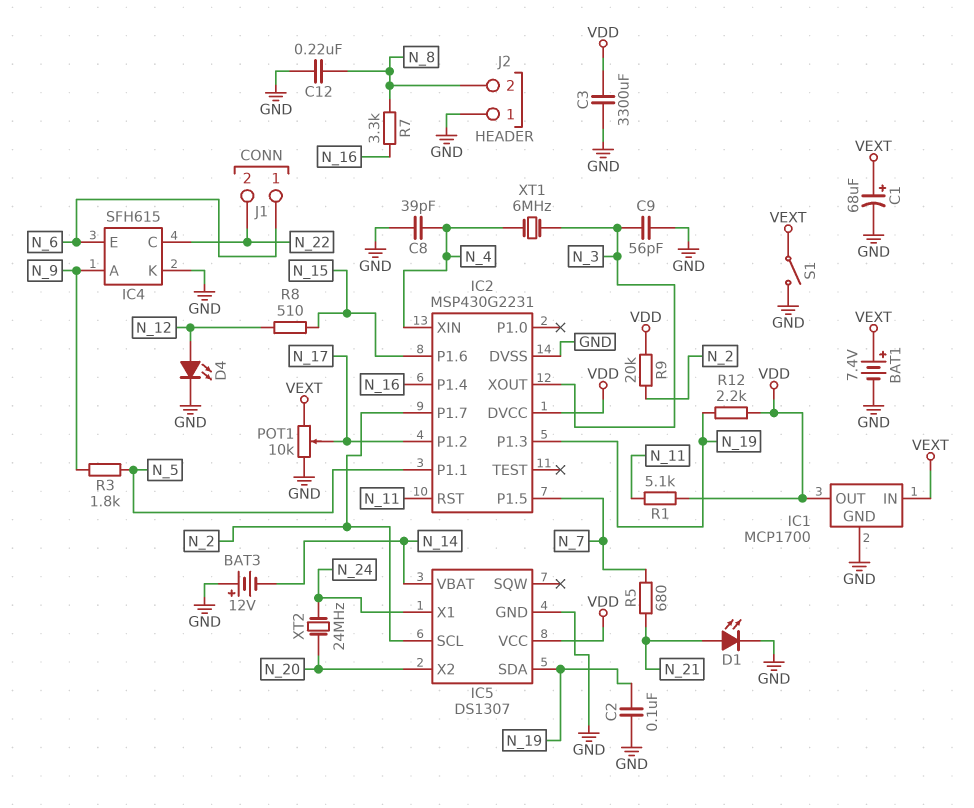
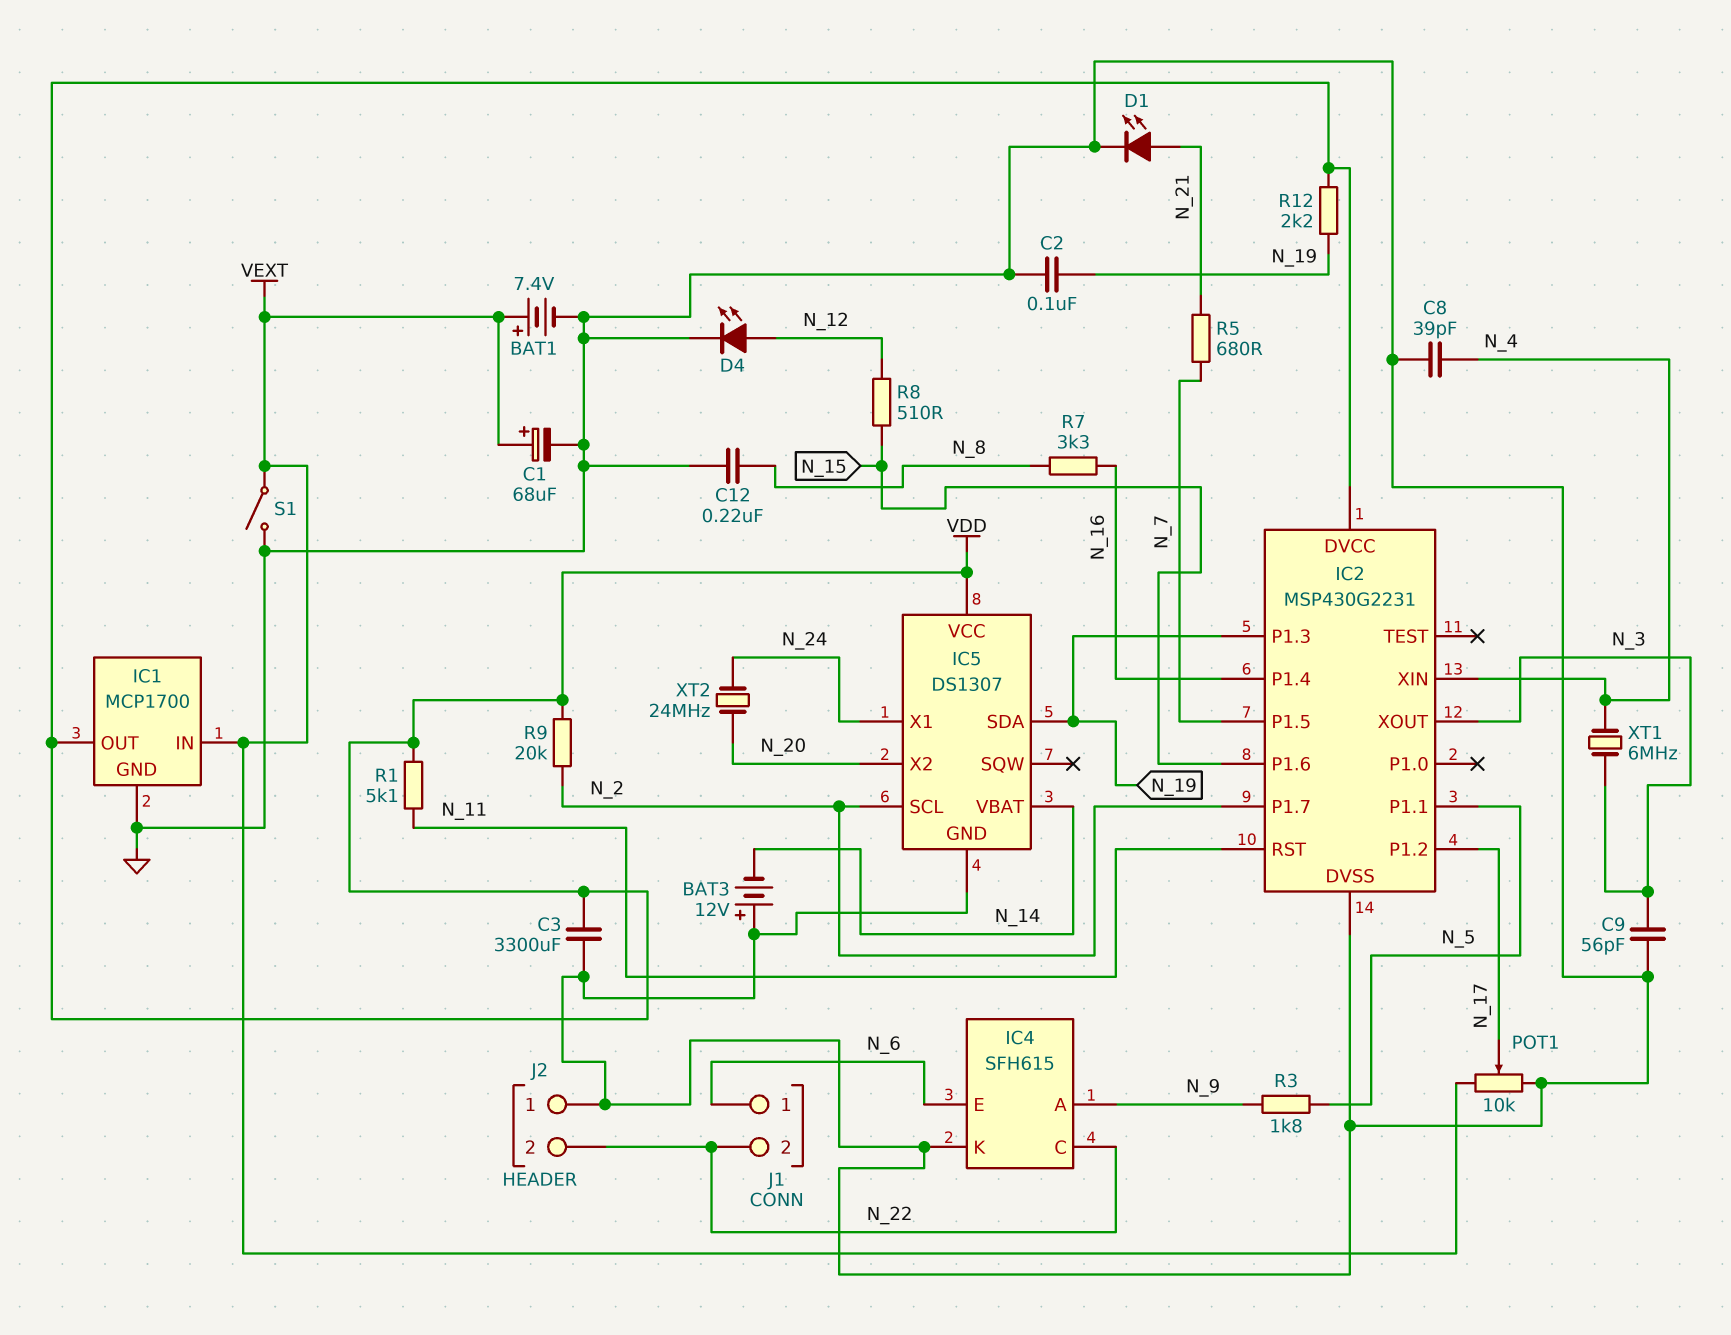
J2 pin 2: N_8 -> N_22

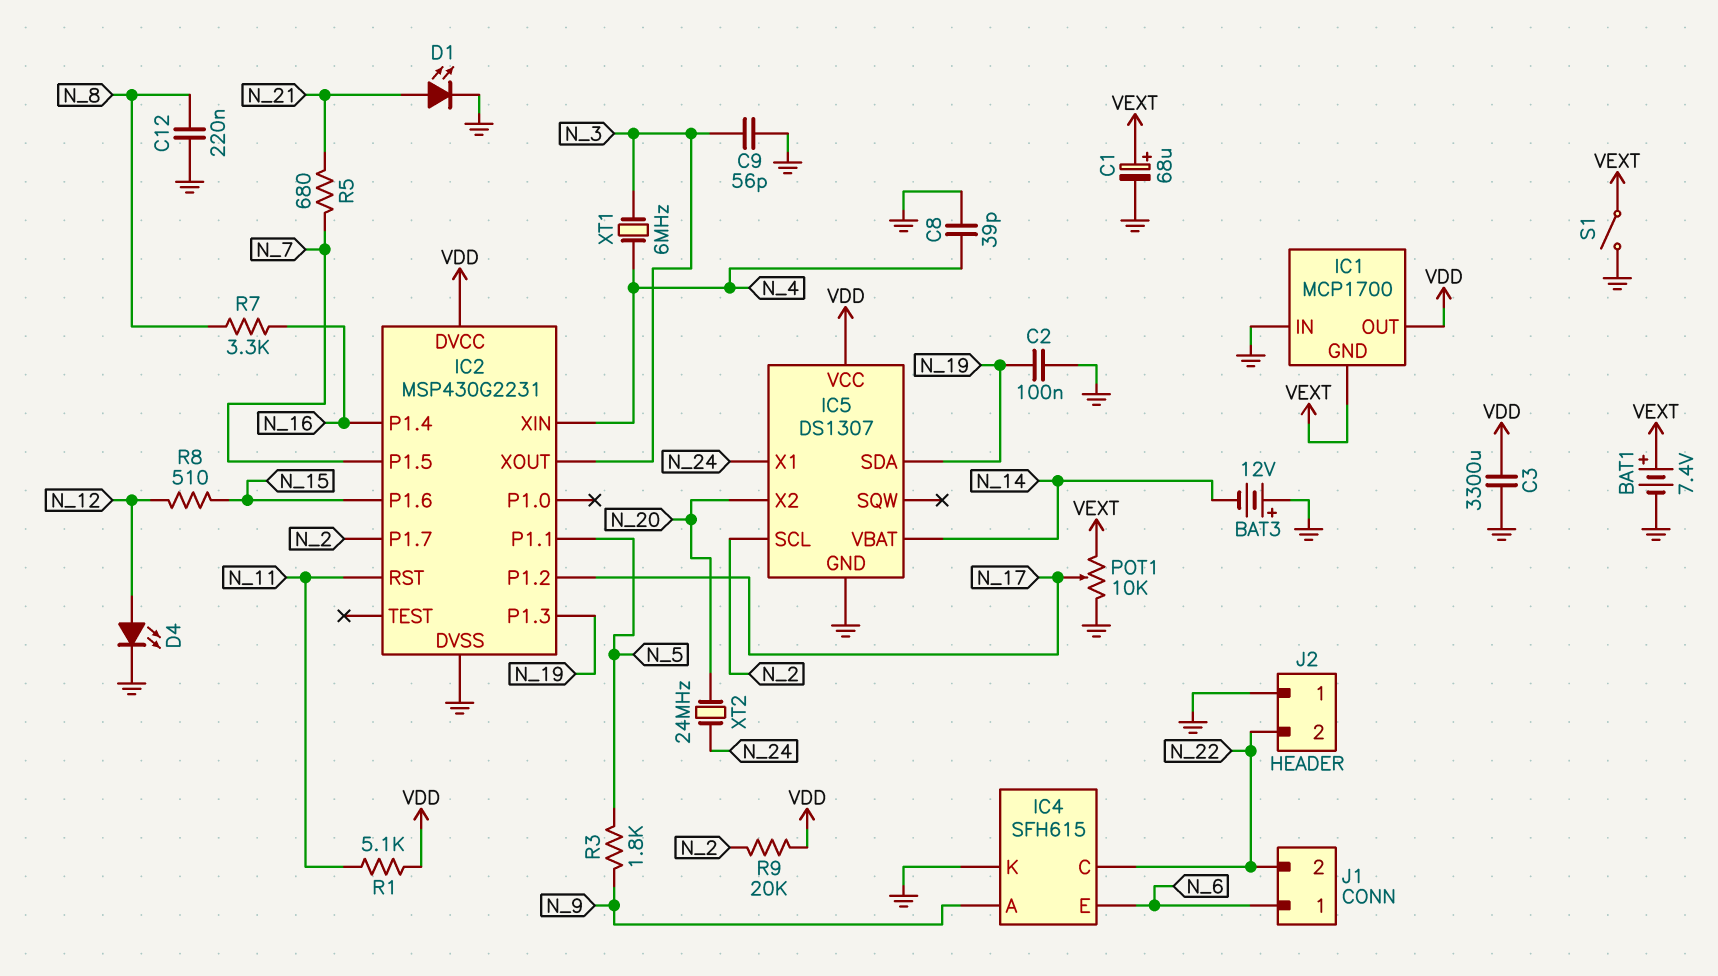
IC1 pin GND: GND -> VEXT
IC1 pin IN: VEXT -> GND
R12: 2.2k (N_19, VDD) -> none

